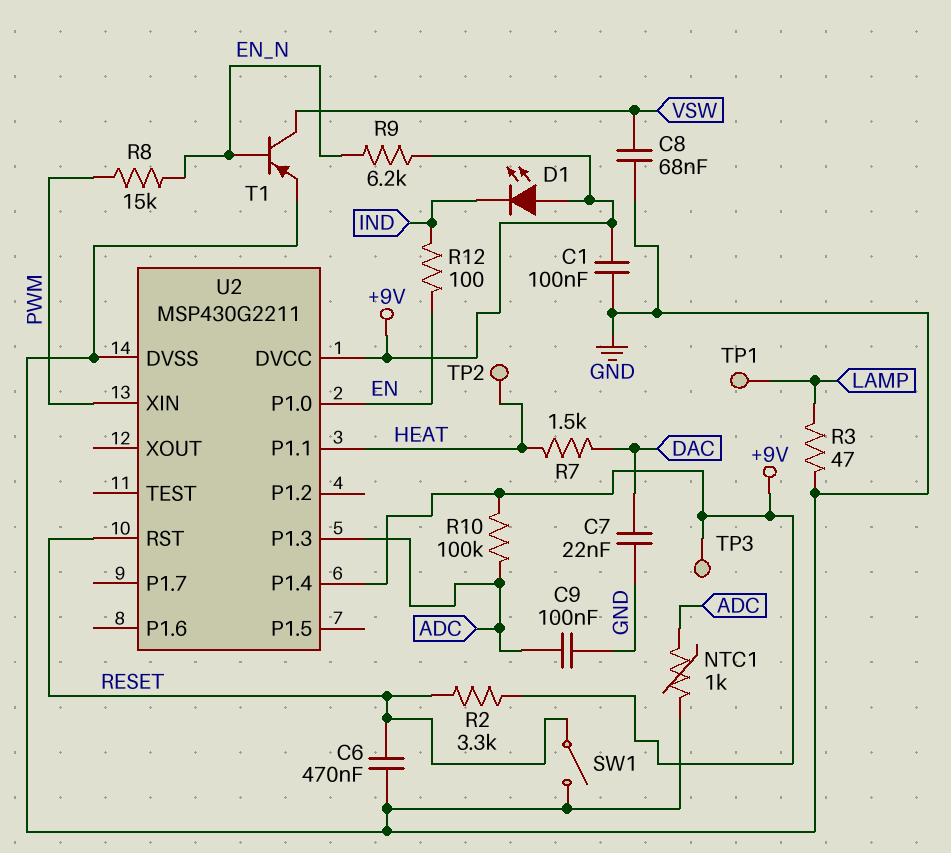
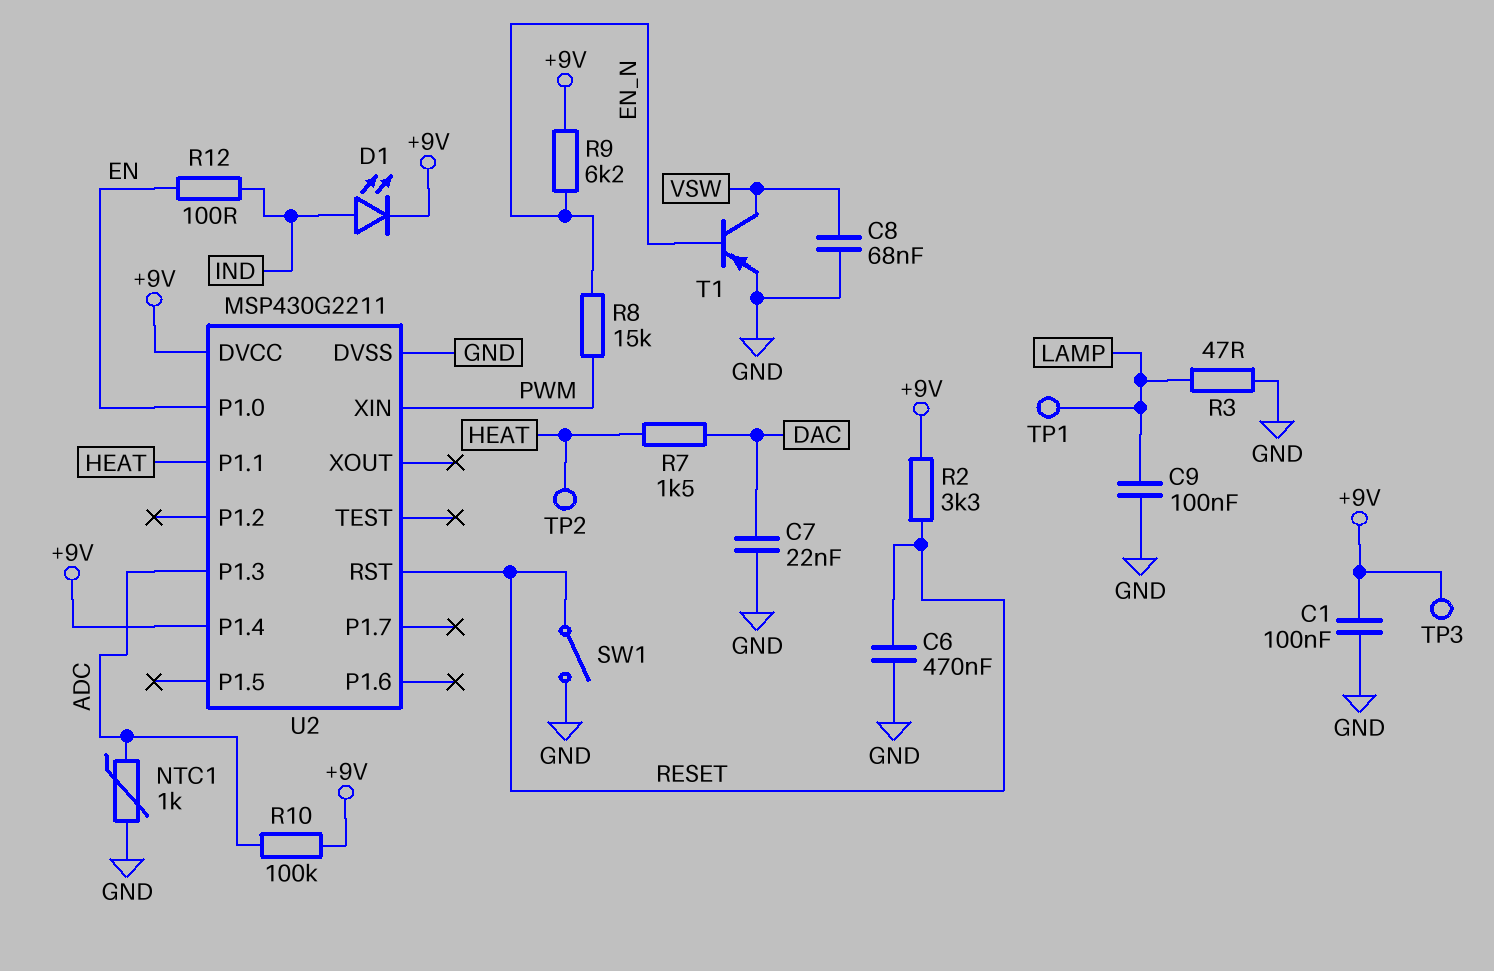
C9: 100nF (ADC, GND) -> 100nF (GND, LAMP)
D1: LED (A +9V, K IND) -> LED (A IND, K +9V)

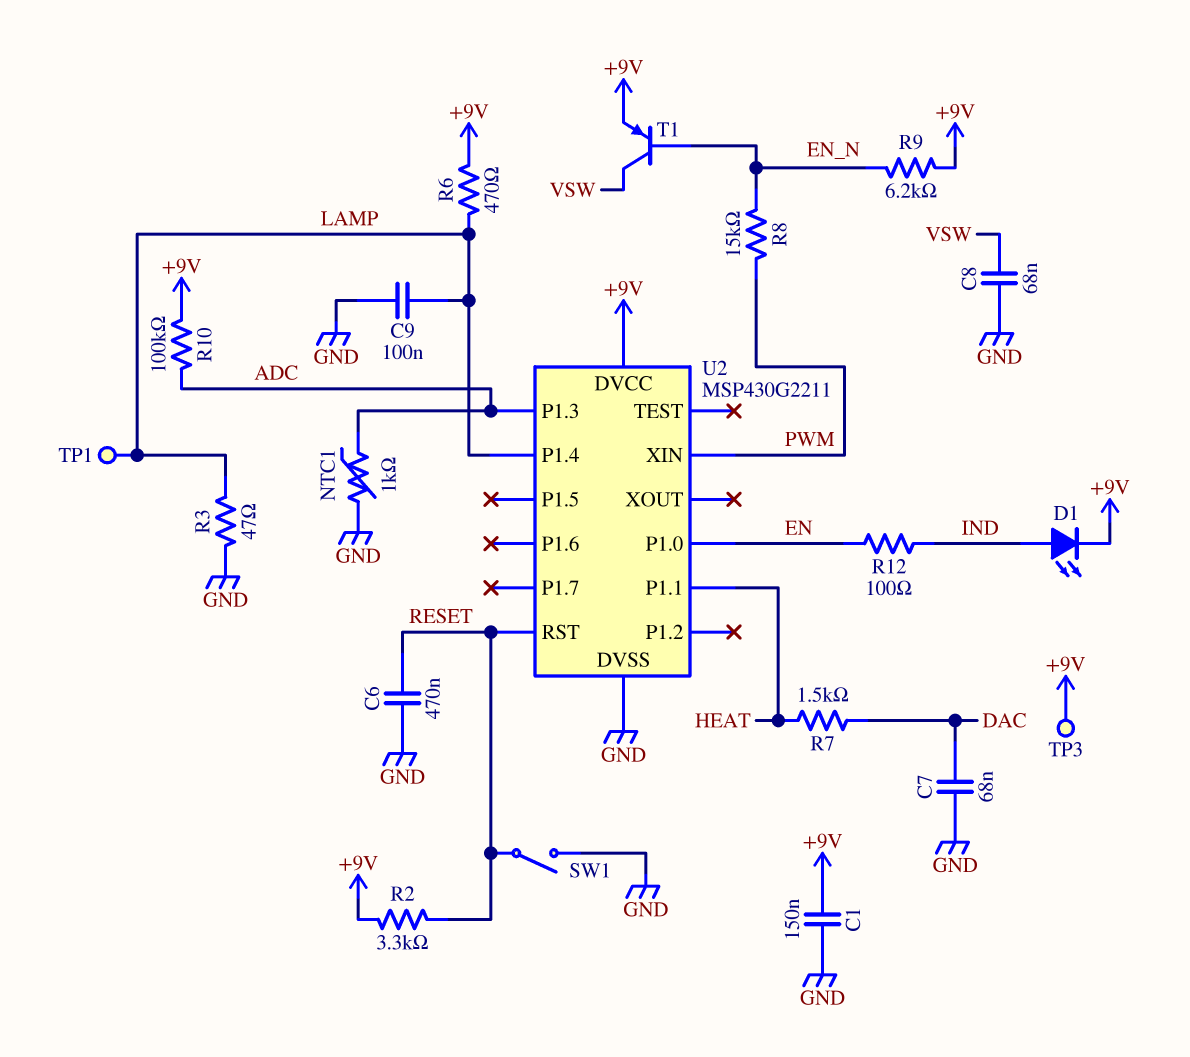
C1: 100nF (+9V, GND) -> 150nF (+9V, GND)
C7: 22nF (DAC, GND) -> 68nF (DAC, GND)
R6: none -> 470 (+9V, LAMP)
T1: PNP (B EN_N, C VSW, E GND) -> PNP (B EN_N, C VSW, E +9V)
TP2: test point (HEAT) -> none
U2 pin P1.4: +9V -> LAMP

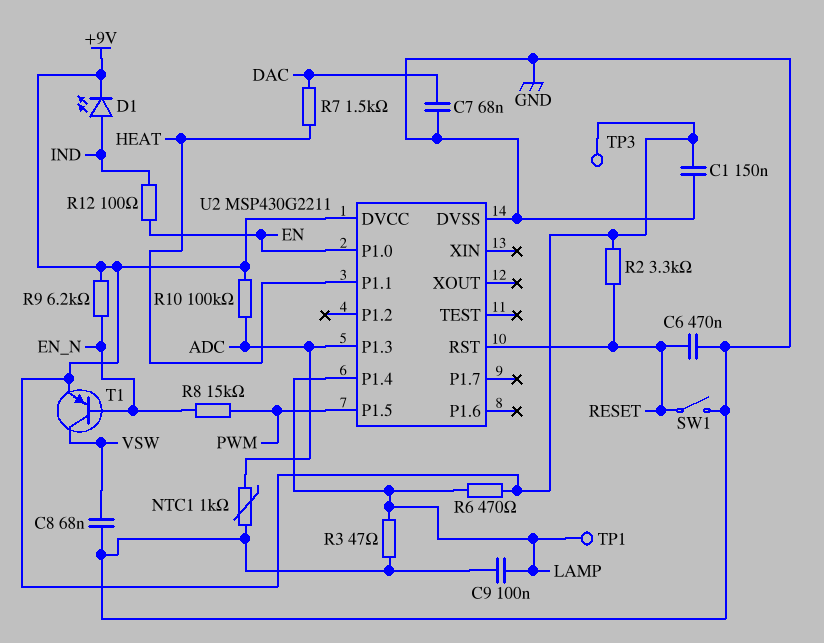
U2 pin P1.5: none -> PWM
U2 pin XIN: PWM -> none

